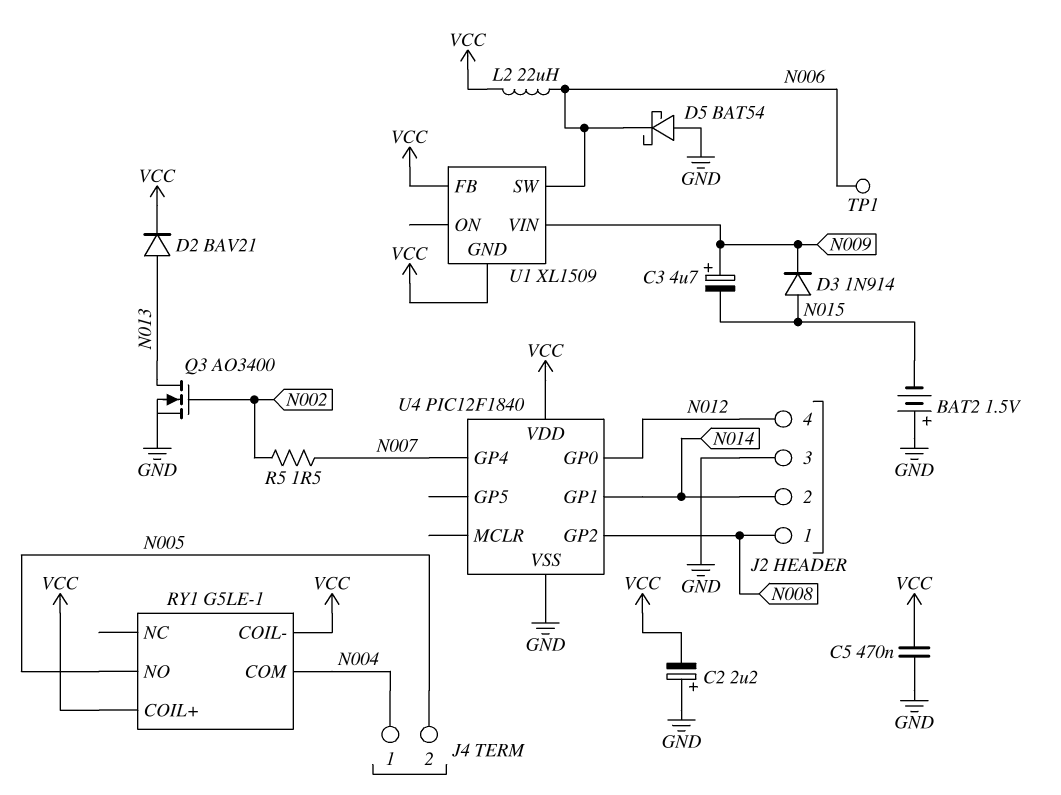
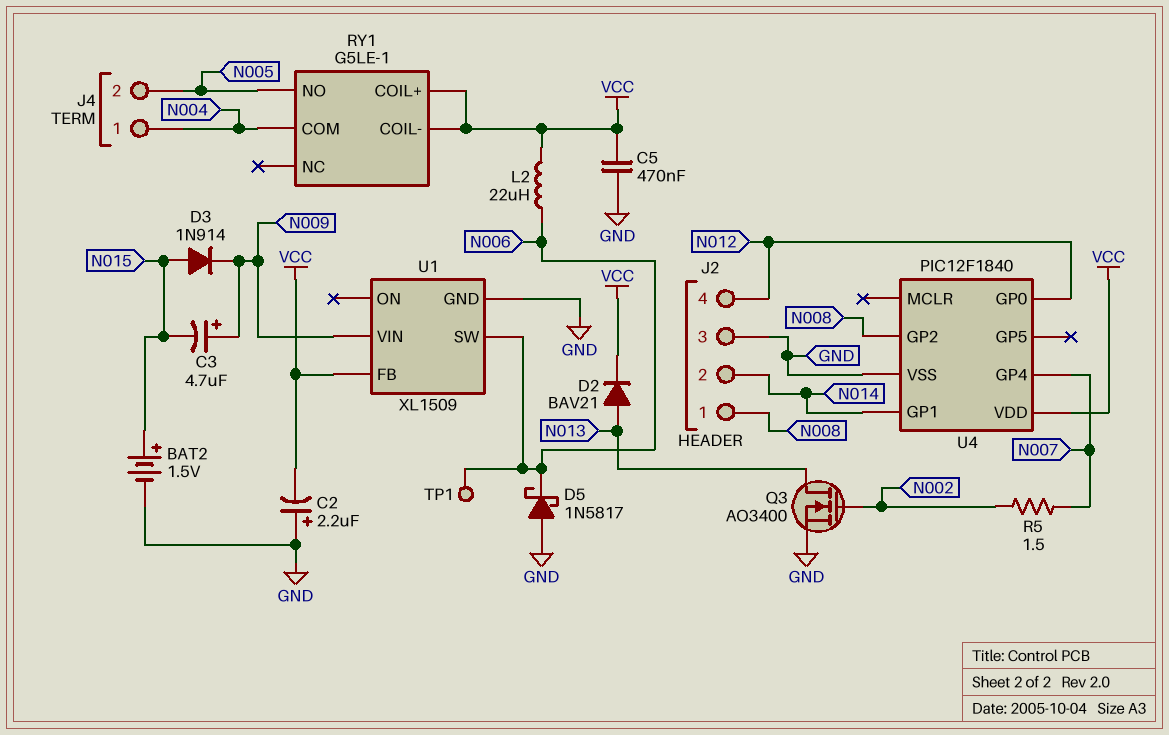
BAT2: 1.5V (plus GND, minus N015) -> 1.5V (plus N015, minus GND)
D5: schottky BAT54 (A GND, K N006) -> schottky 1N5817 (A GND, K N006)
U1 pin GND: VCC -> GND

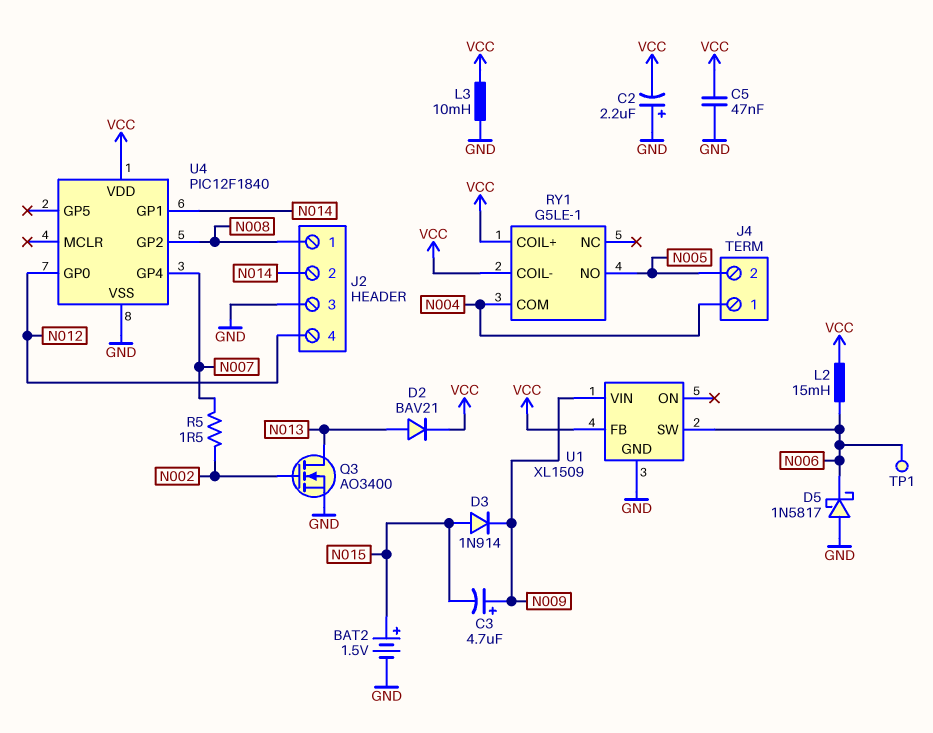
C5: 470nF (GND, VCC) -> 47nF (GND, VCC)
L2: 22uH (N006, VCC) -> 15mH (N006, VCC)
L3: none -> 10mH (GND, VCC)

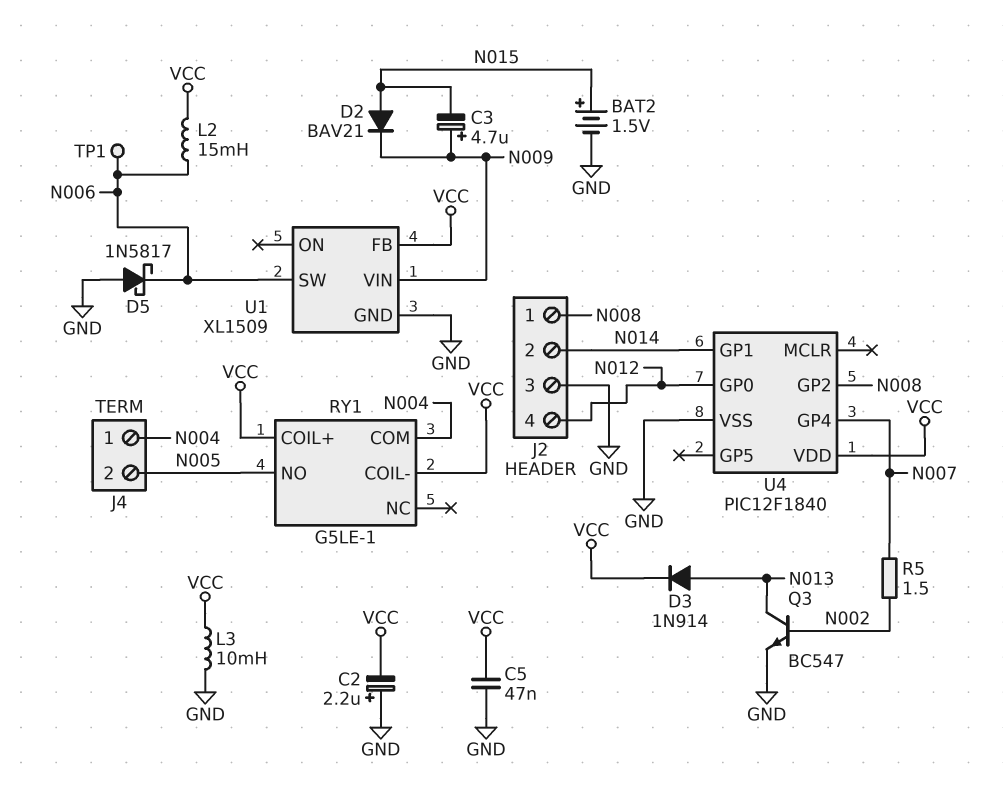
D2: diode BAV21 (A N013, K VCC) -> diode BAV21 (A N015, K N009)
D3: diode 1N914 (A N015, K N009) -> diode 1N914 (A N013, K VCC)
Q3: NMOS AO3400 (G N002, D N013, S GND) -> NPN BC547 (B N002, C N013, E GND)

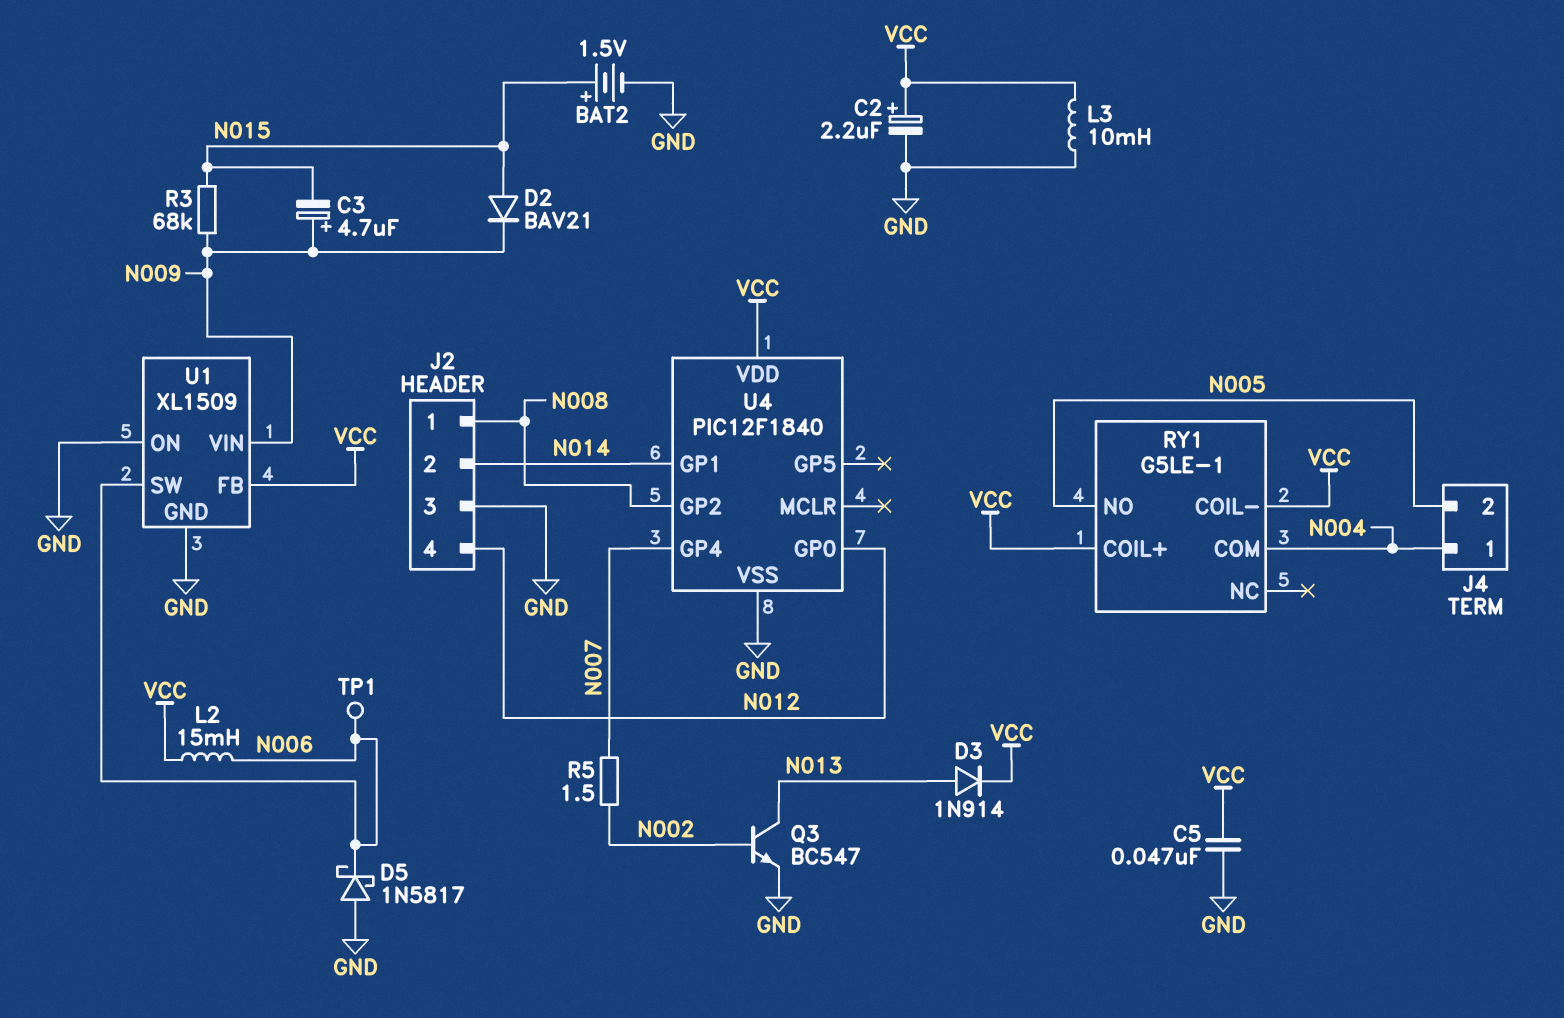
C2: 2.2uF (plus GND, minus VCC) -> 2.2uF (plus VCC, minus GND)
R3: none -> 68k (N009, N015)
U1 pin ON: none -> GND

